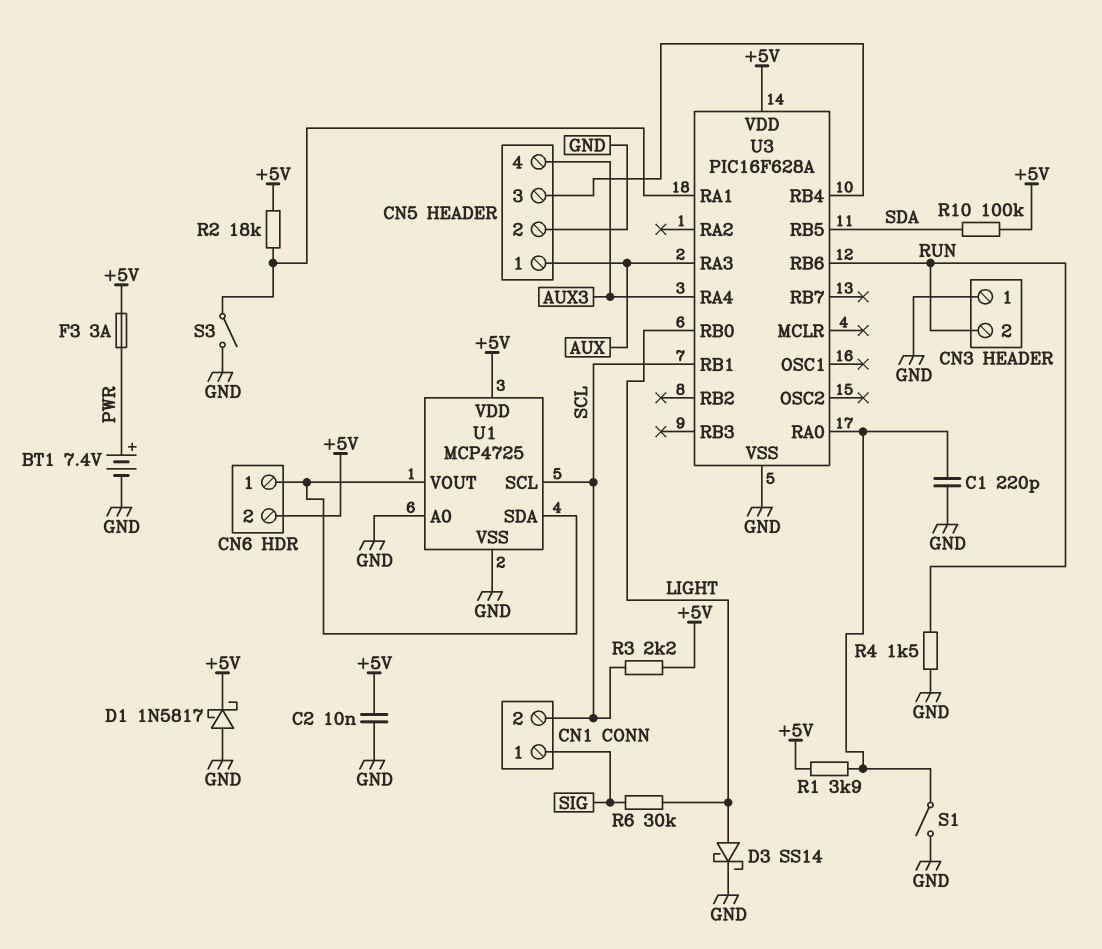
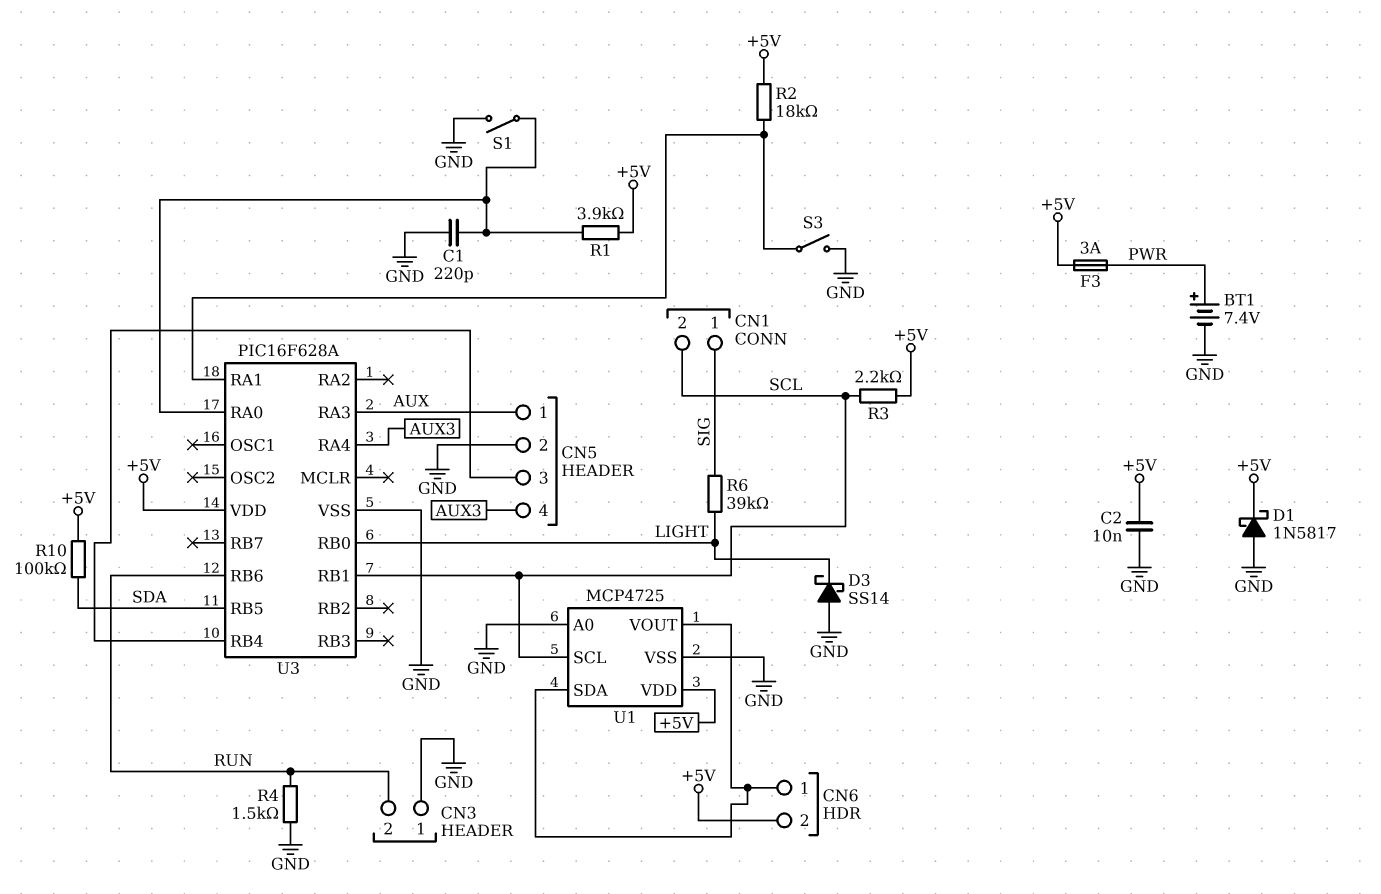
D3: schottky SS14 (A LIGHT, K GND) -> schottky SS14 (A GND, K LIGHT)
R6: 30k (LIGHT, SIG) -> 39k (LIGHT, SIG)

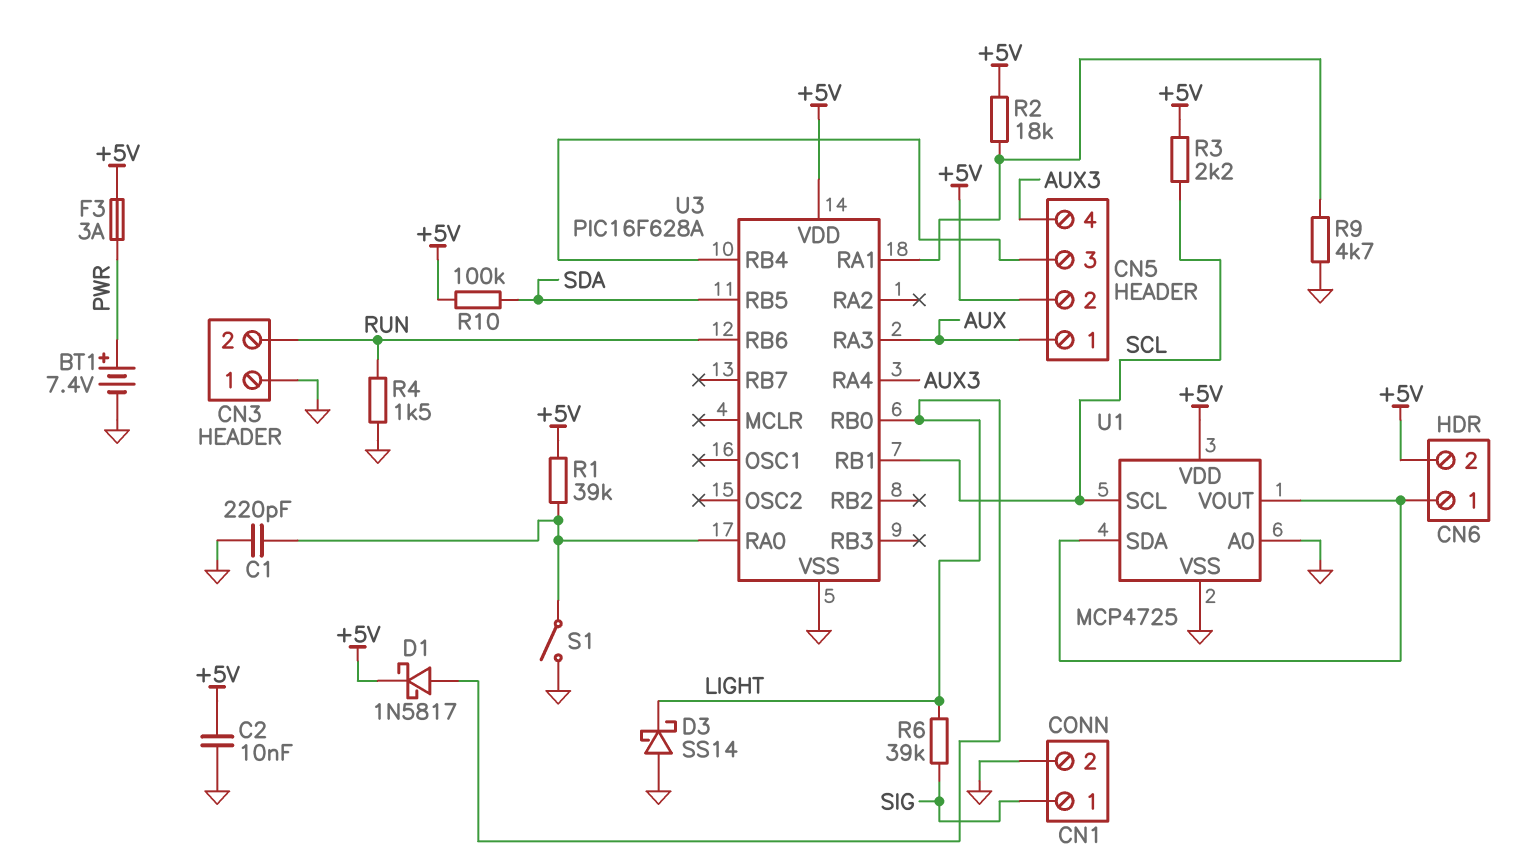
CN1 pin 2: SCL -> GND
CN5 pin 2: GND -> +5V
D1: schottky 1N5817 (A GND, K +5V) -> schottky 1N5817 (A LIGHT, K +5V)
R1: 3.9k (+5V, U3/RA0) -> 39k (+5V, U3/RA0)
R9: none -> 4.7k (GND, U3/RA1)
S3: switch (GND, U3/RA1) -> none

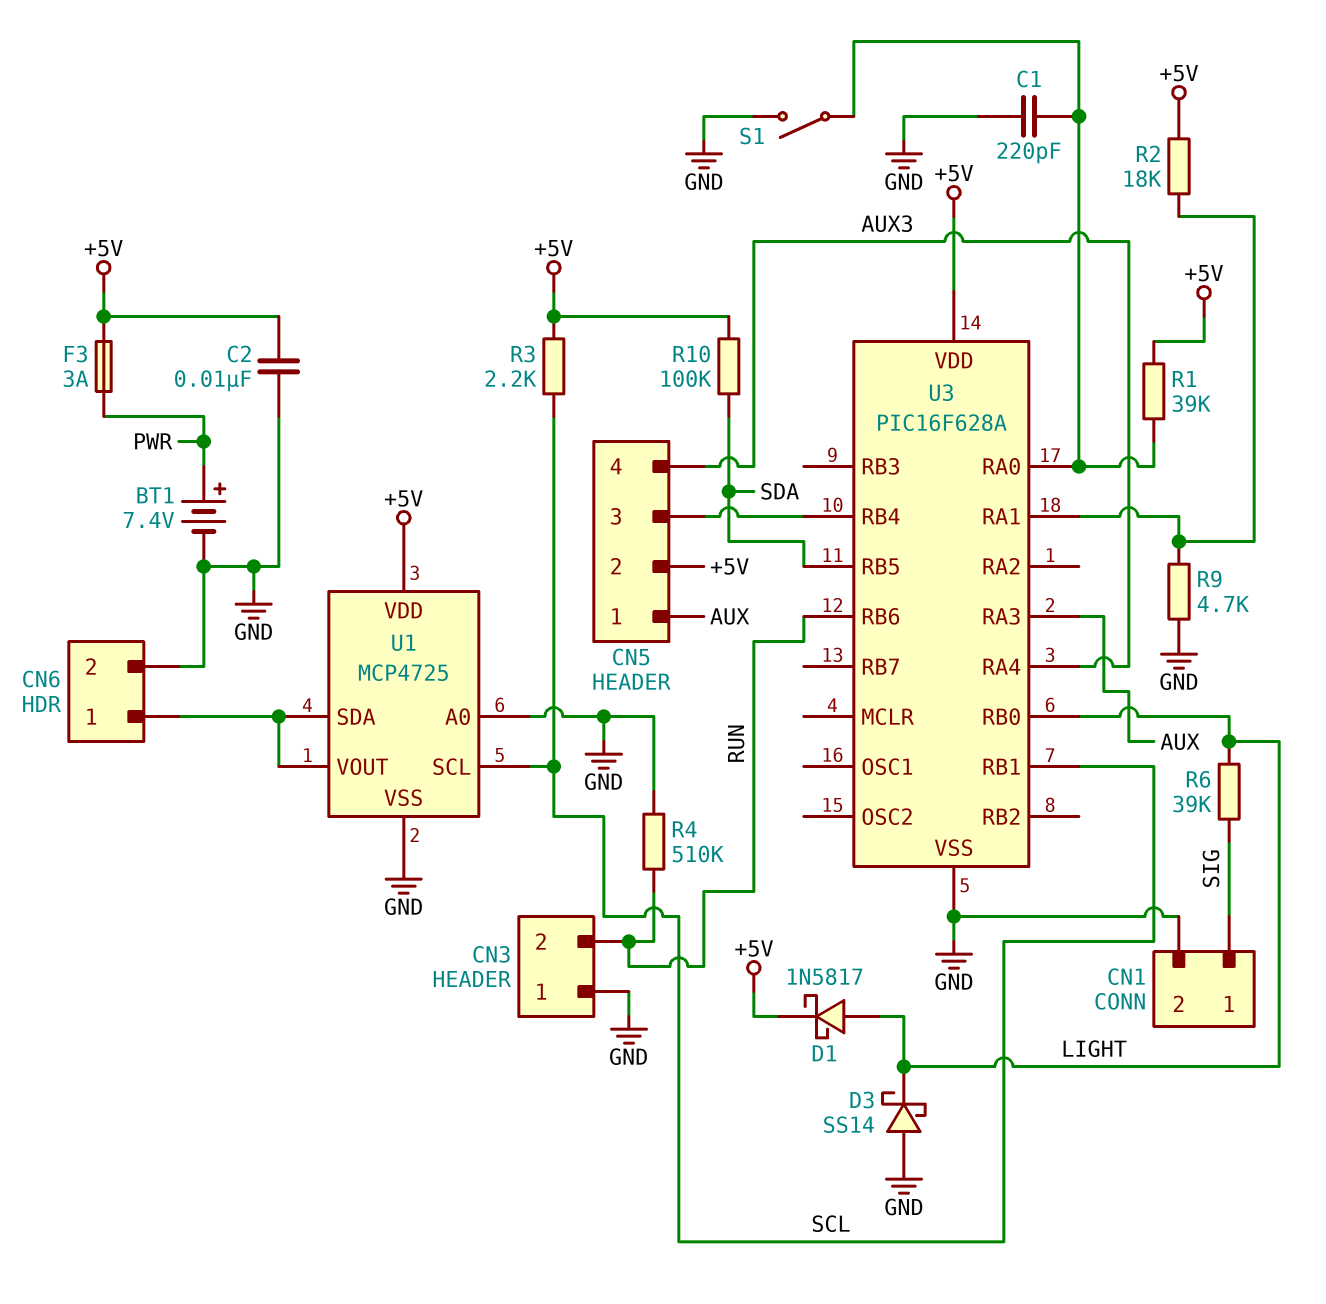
CN6 pin 2: +5V -> GND
R4: 1.5k (GND, RUN) -> 510k (GND, RUN)

